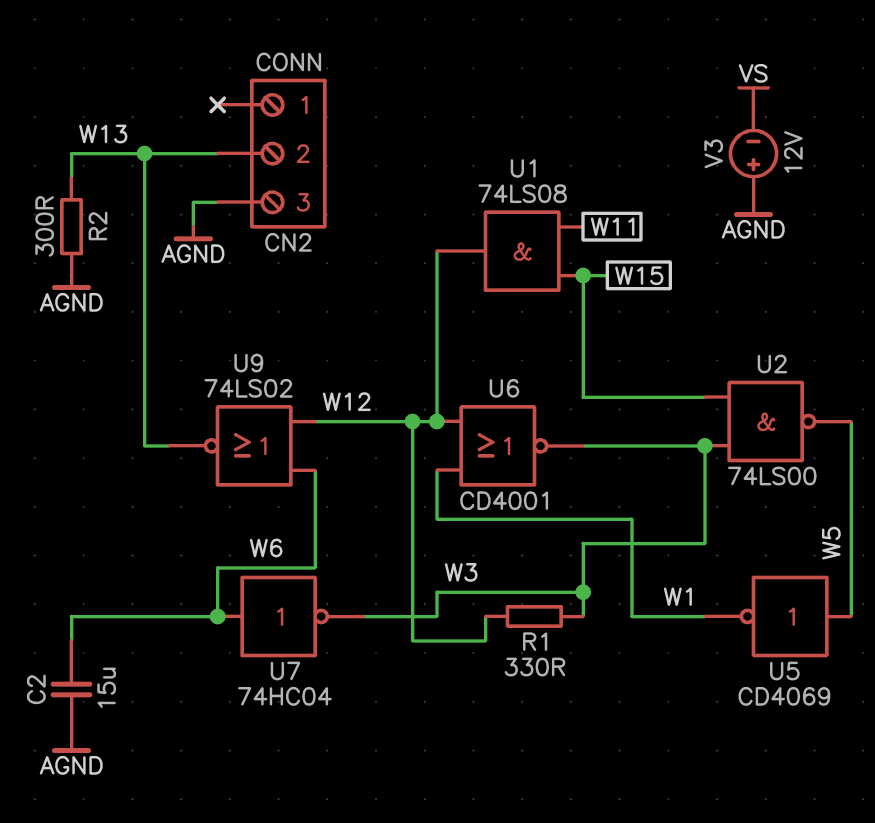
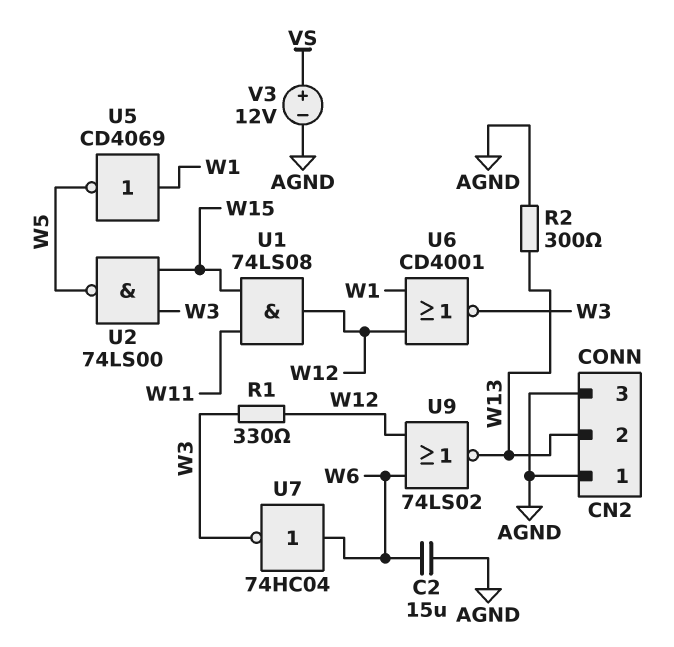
CN2 pin 1: none -> AGND
U5: NOT CD4069 (in W5, out W1) -> NOT CD4069 (in W1, out W5)
V3: 12V (plus AGND, minus VS) -> 12V (plus VS, minus AGND)

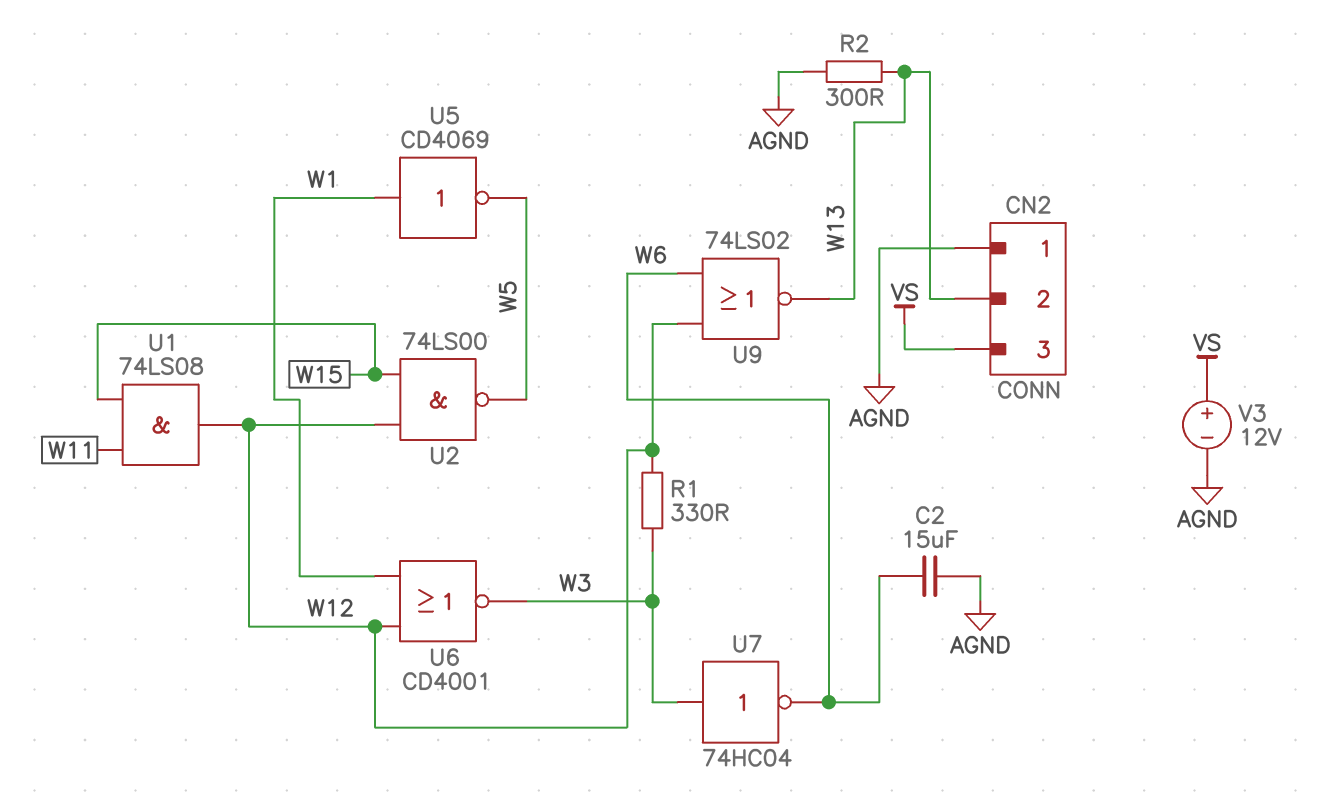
CN2 pin 3: AGND -> VS
U2: NAND 74LS00 (in W3, in W15, out W5) -> NAND 74LS00 (in W12, in W15, out W5)
U7: NOT 74HC04 (in W6, out W3) -> NOT 74HC04 (in W3, out W6)

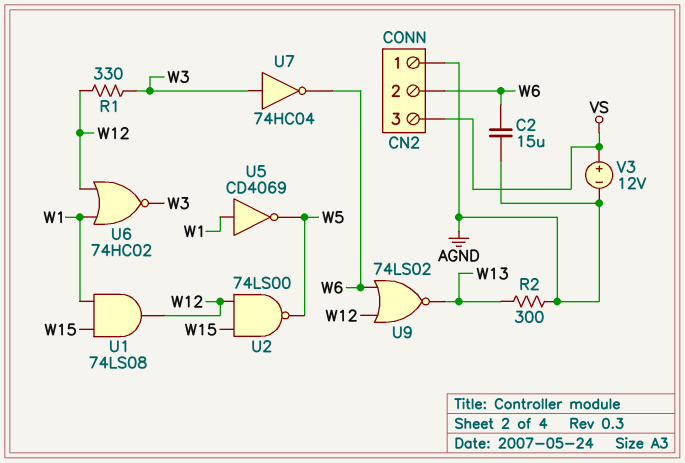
CN2 pin 2: W13 -> W6
U1: AND 74LS08 (in W11, in W15, out W12) -> AND 74LS08 (in W1, in W15, out W12)
U6: NOR CD4001 (in W1, in W12, out W3) -> NOR 74HC02 (in W1, in W12, out W3)

